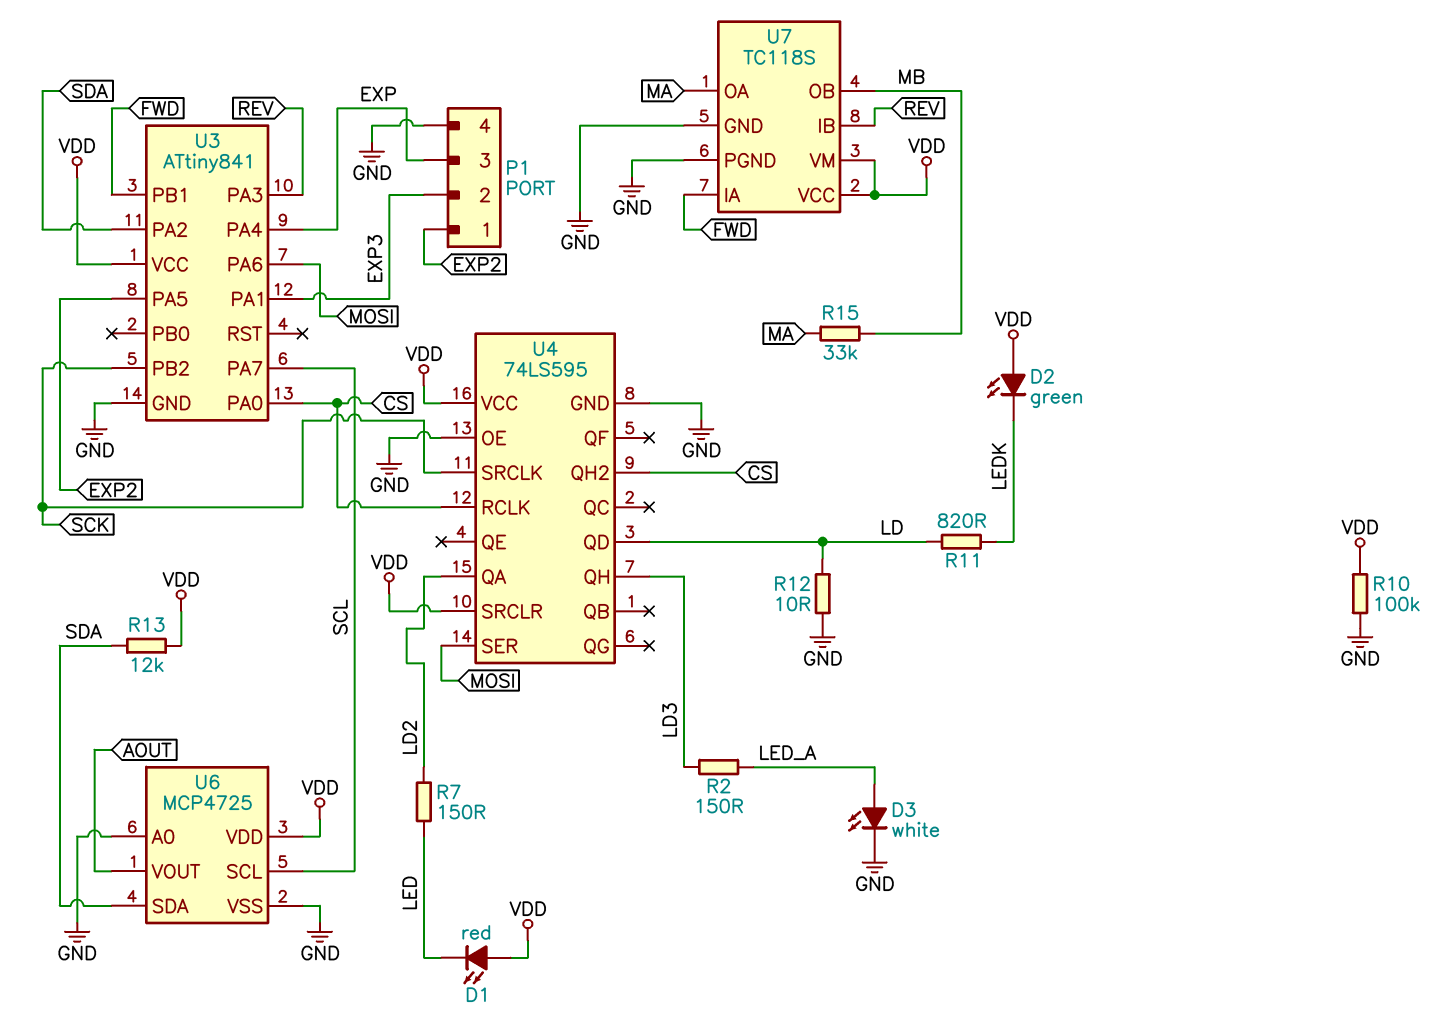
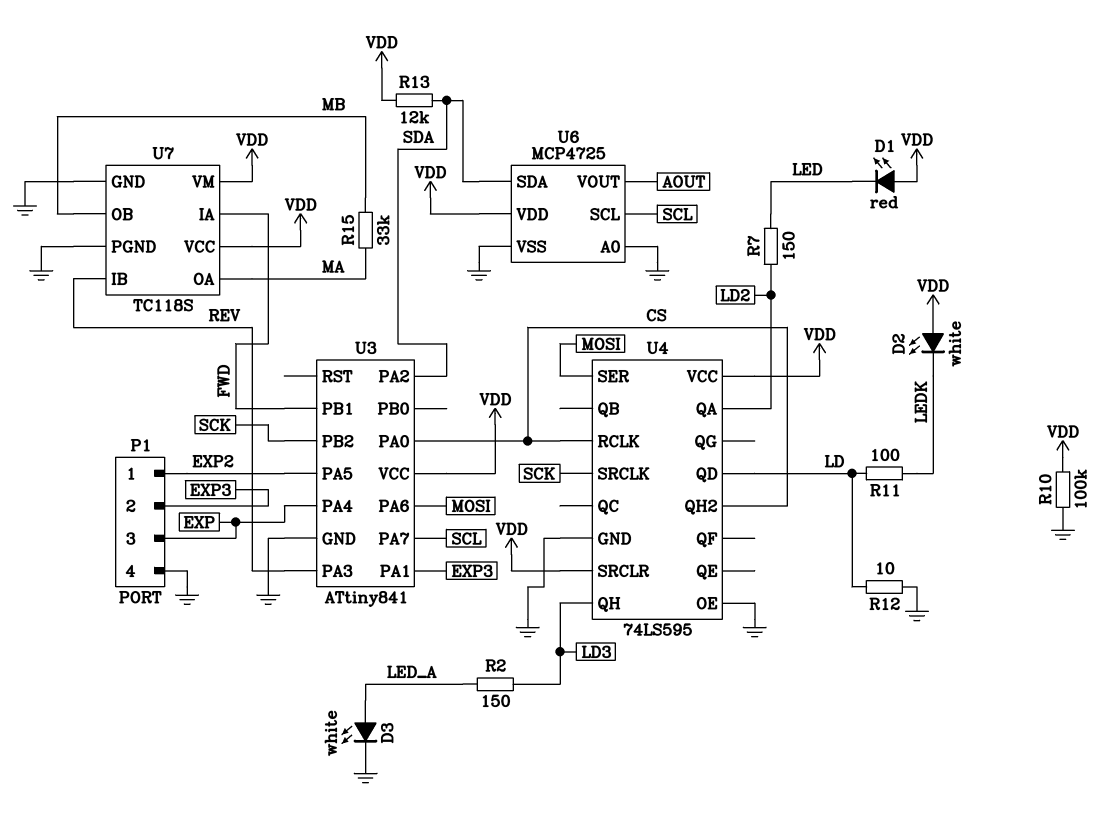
D2: LED green (A VDD, K LEDK) -> LED white (A VDD, K LEDK)
R11: 820 (LD, LEDK) -> 100 (LD, LEDK)

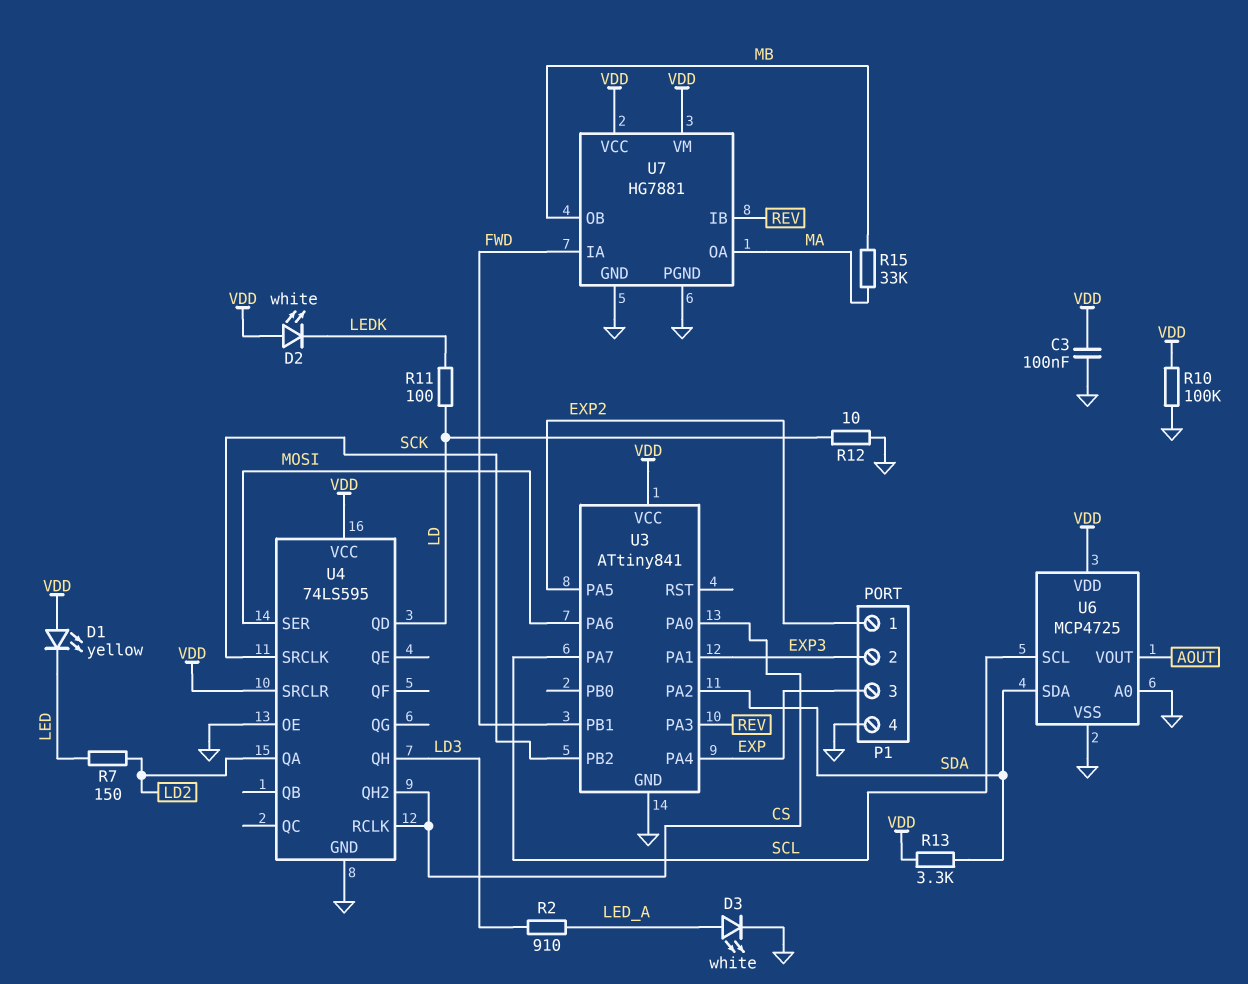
C3: none -> 100nF (GND, VDD)
D1: LED red (A VDD, K LED) -> LED yellow (A VDD, K LED)
R2: 150 (LD3, LED_A) -> 910 (LD3, LED_A)
R13: 12k (SDA, VDD) -> 3.3k (SDA, VDD)
U7: TC118S -> HG7881

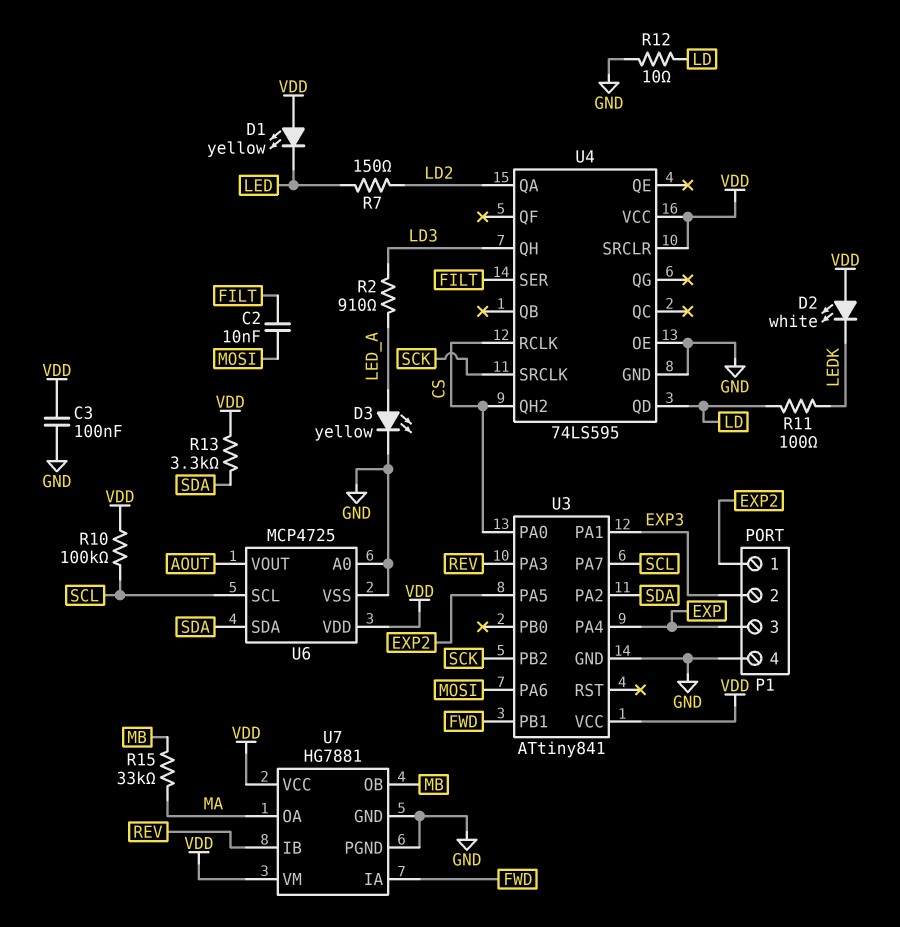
C2: none -> 10nF (FILT, MOSI)
D3: LED white (A LED_A, K GND) -> LED yellow (A LED_A, K GND)
R10: 100k (GND, VDD) -> 100k (SCL, VDD)
U4 pin SER: MOSI -> FILT

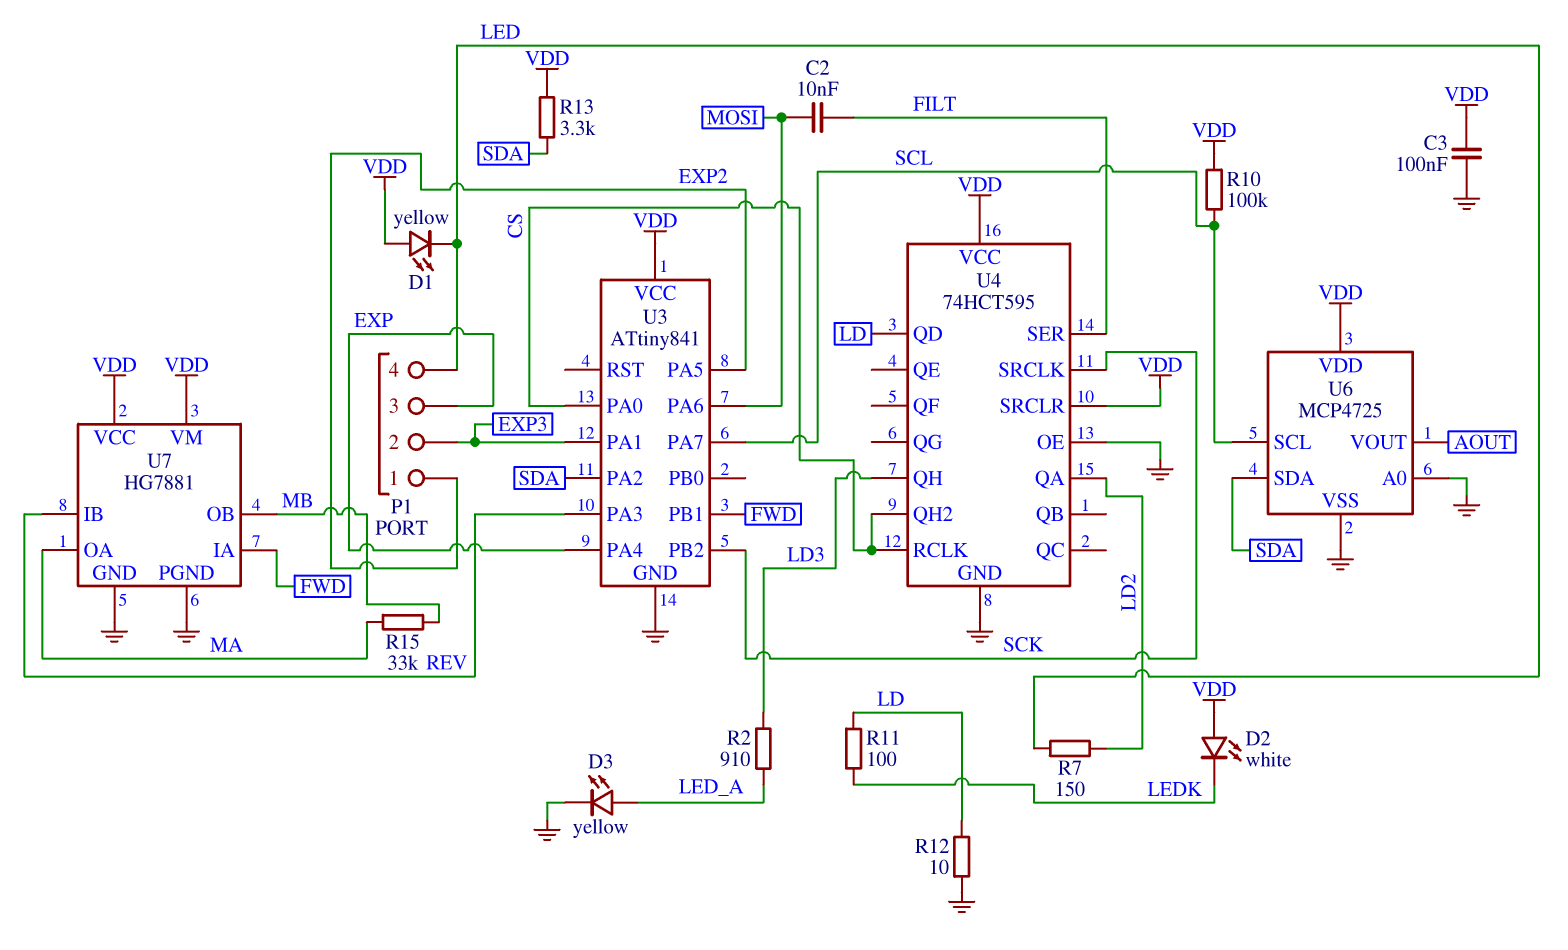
P1 pin 4: GND -> LED
U4: 74LS595 -> 74HCT595

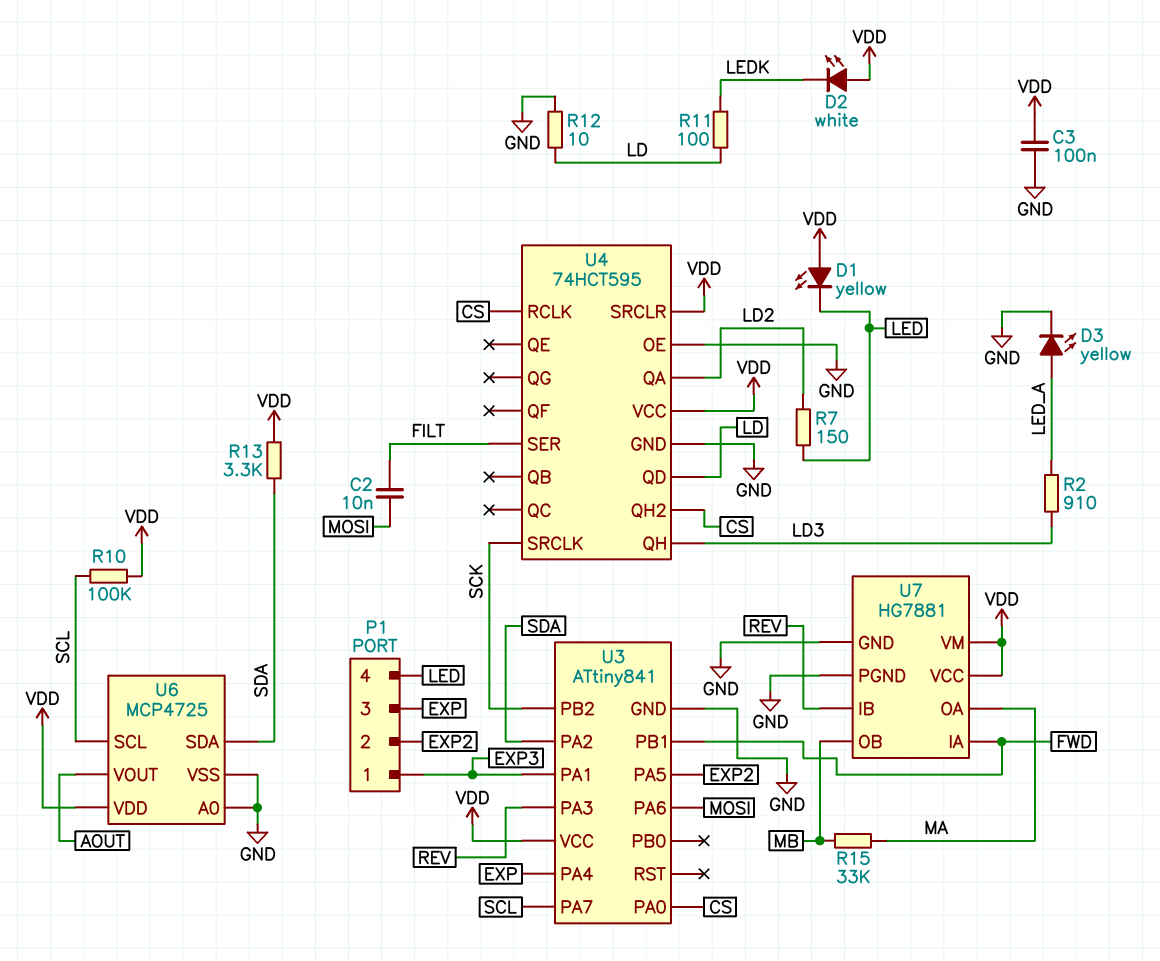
P1 pin 1: EXP2 -> EXP3
P1 pin 2: EXP3 -> EXP2

